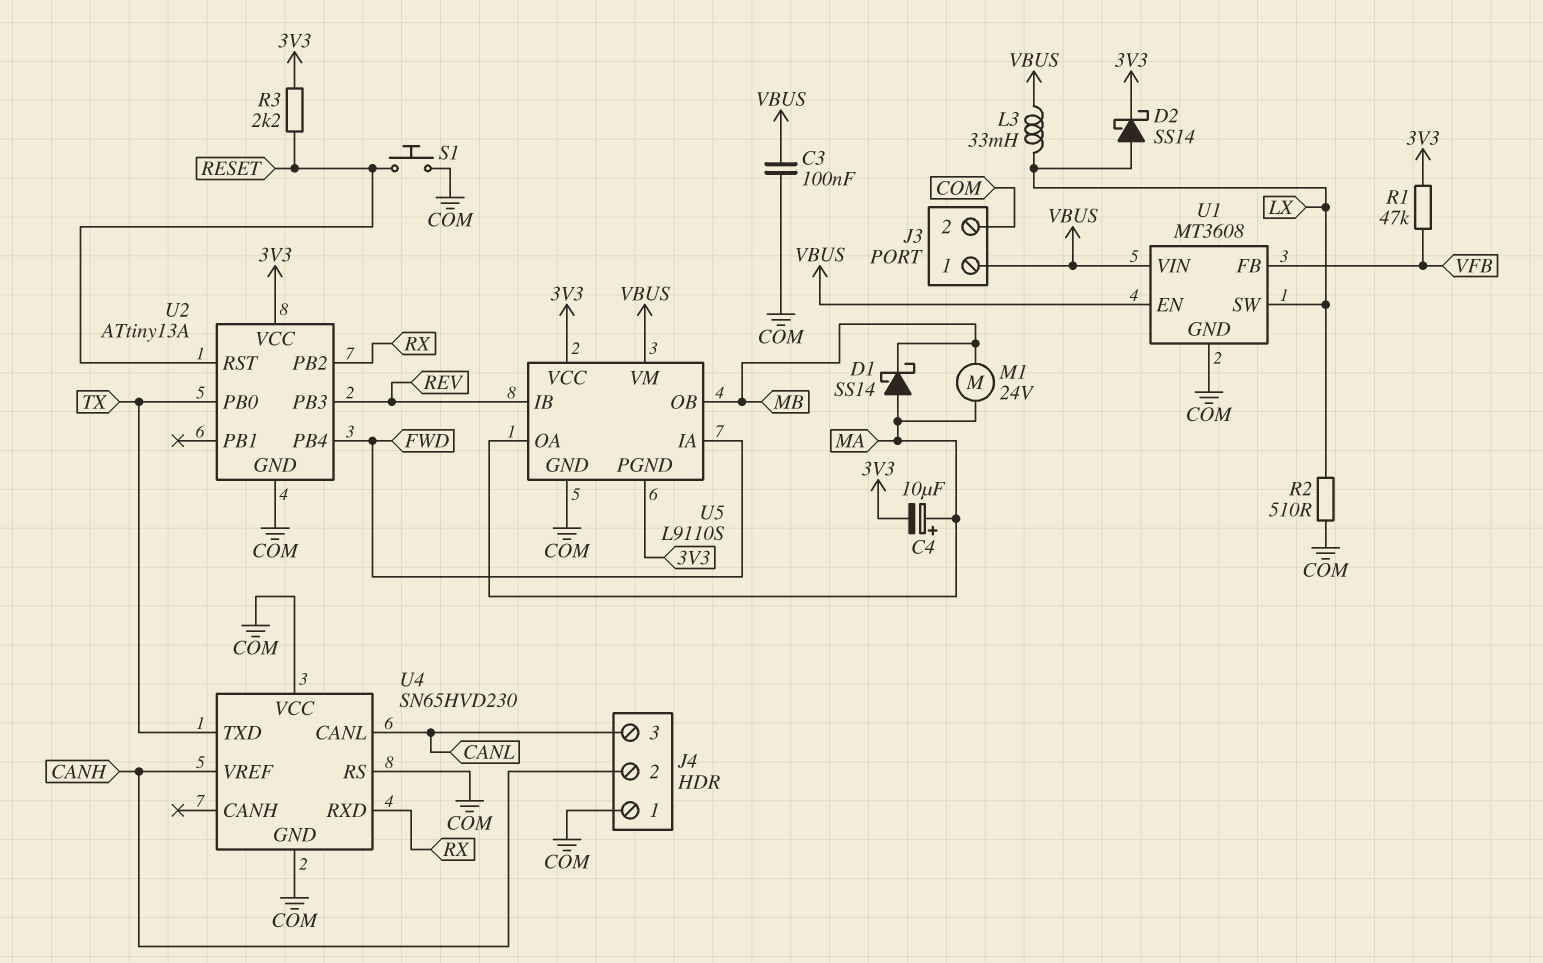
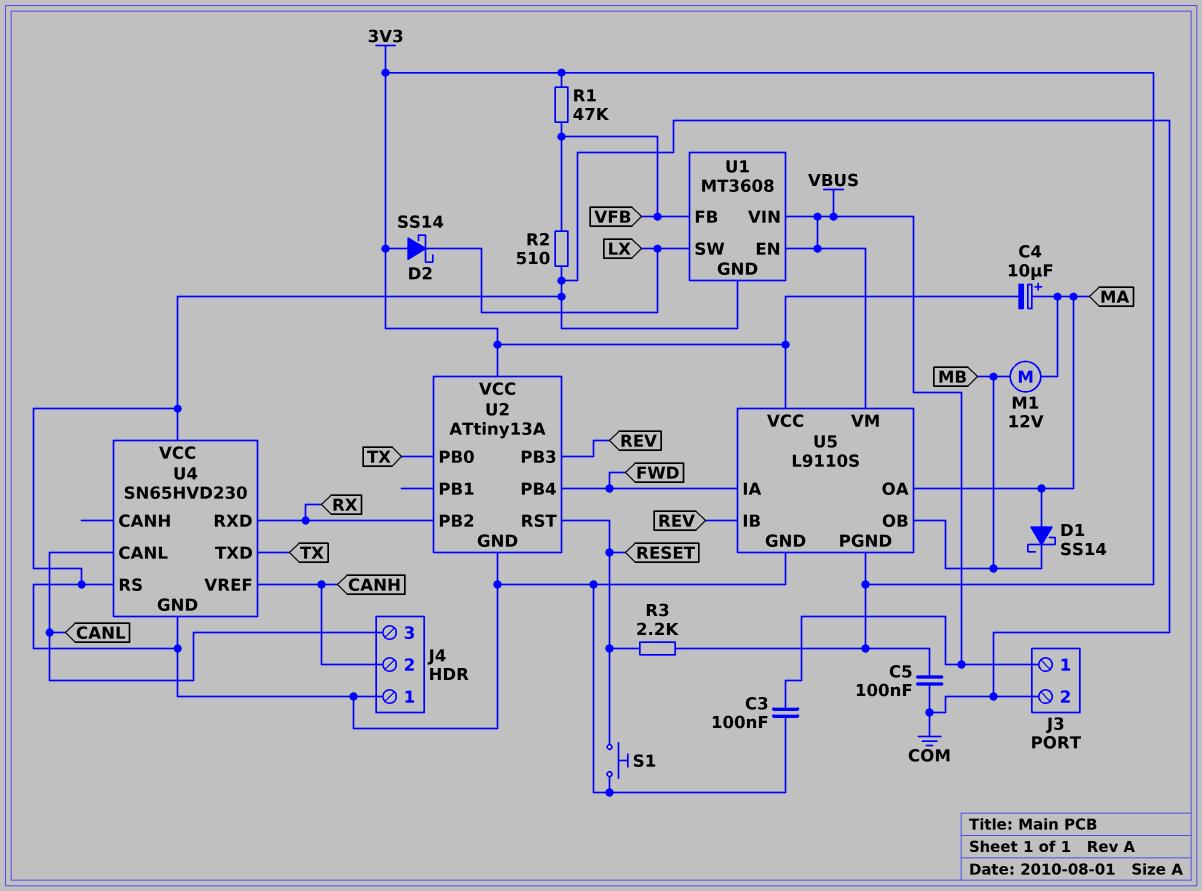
C5: none -> 100nF (3V3, COM)
D2: schottky SS14 (A LX, K 3V3) -> schottky SS14 (A 3V3, K LX)
L3: 33mH (LX, VBUS) -> none
M1: motor 24V (MA, MB) -> motor 12V (MA, MB)
R2: 510 (COM, LX) -> 510 (COM, VFB)

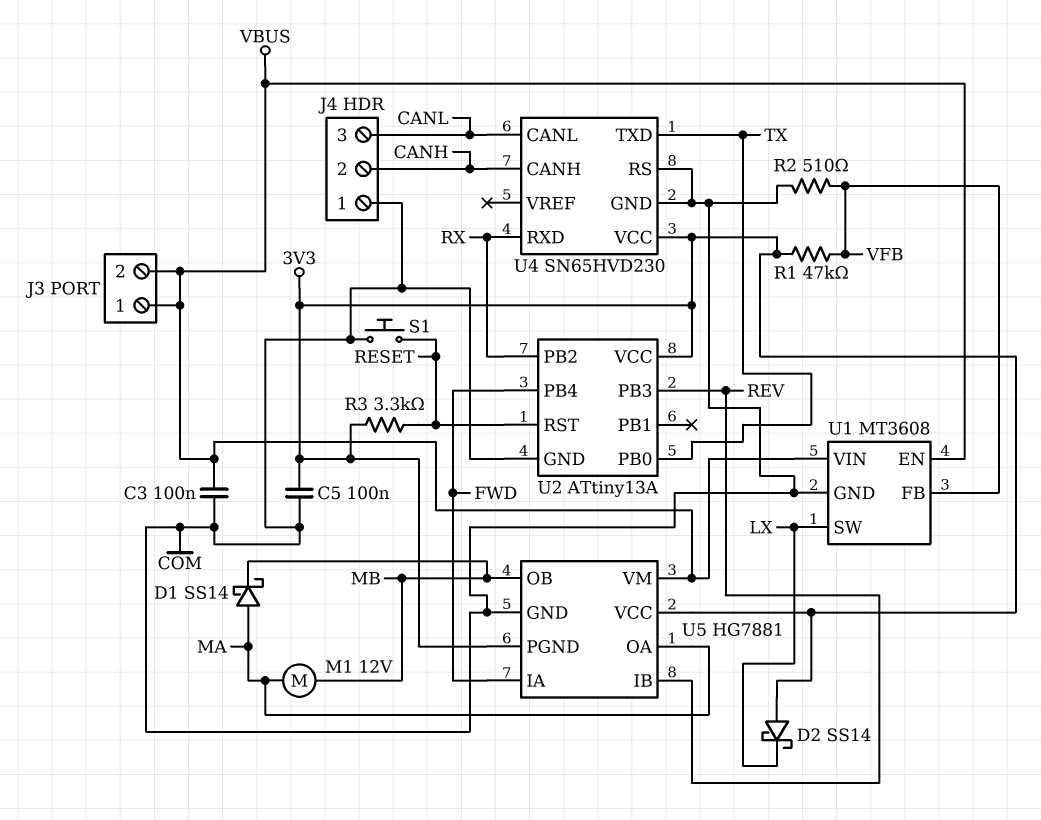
C4: 10uF (plus MA, minus 3V3) -> none
J3 pin 2: COM -> VBUS
R3: 2.2k (3V3, RESET) -> 3.3k (3V3, RESET)
U4 pin CANH: none -> CANH
U4 pin VCC: COM -> 3V3
U4 pin VREF: CANH -> none
U5: L9110S -> HG7881

